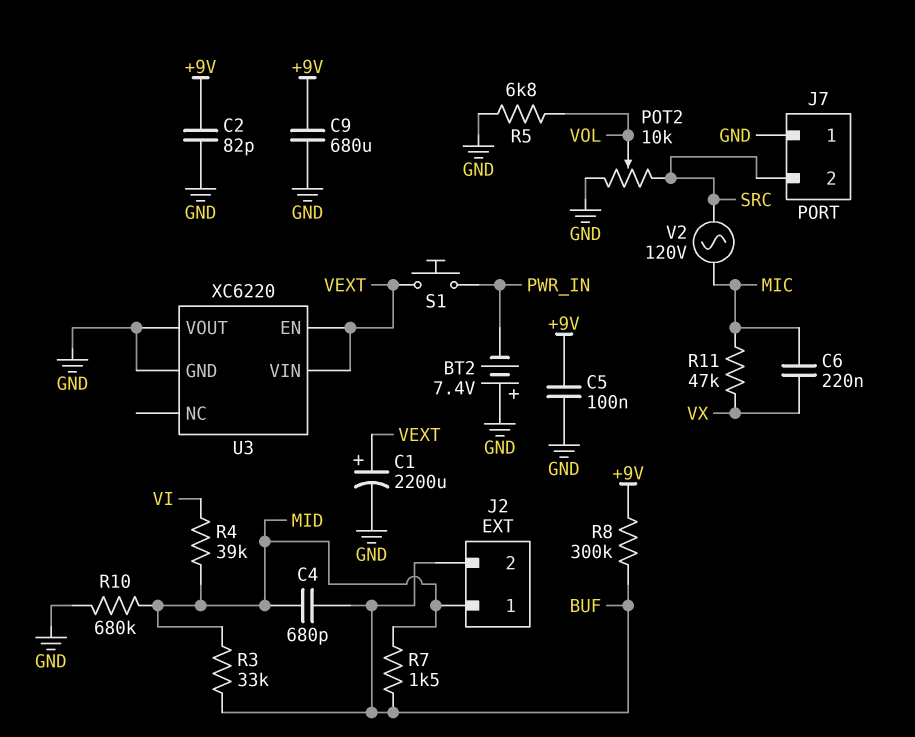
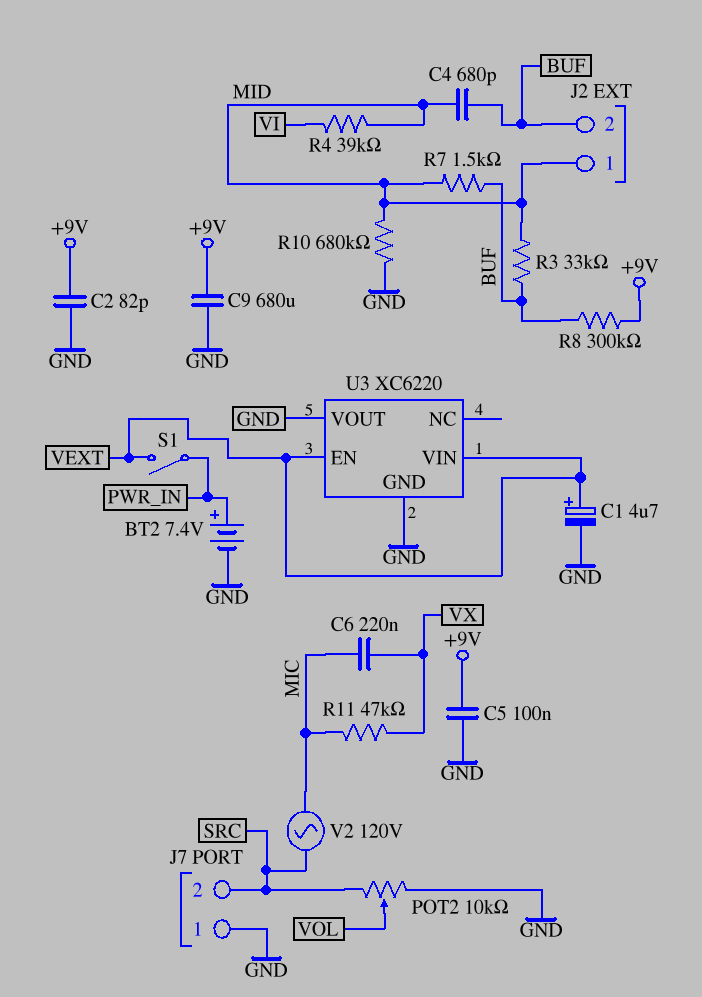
BT2: 7.4V (plus GND, minus PWR_IN) -> 7.4V (plus PWR_IN, minus GND)
C1: 2200uF (plus VEXT, minus GND) -> 4.7uF (plus VEXT, minus GND)
R5: 6.8k (GND, VOL) -> none
S1: button (PWR_IN, VEXT) -> switch (PWR_IN, VEXT)

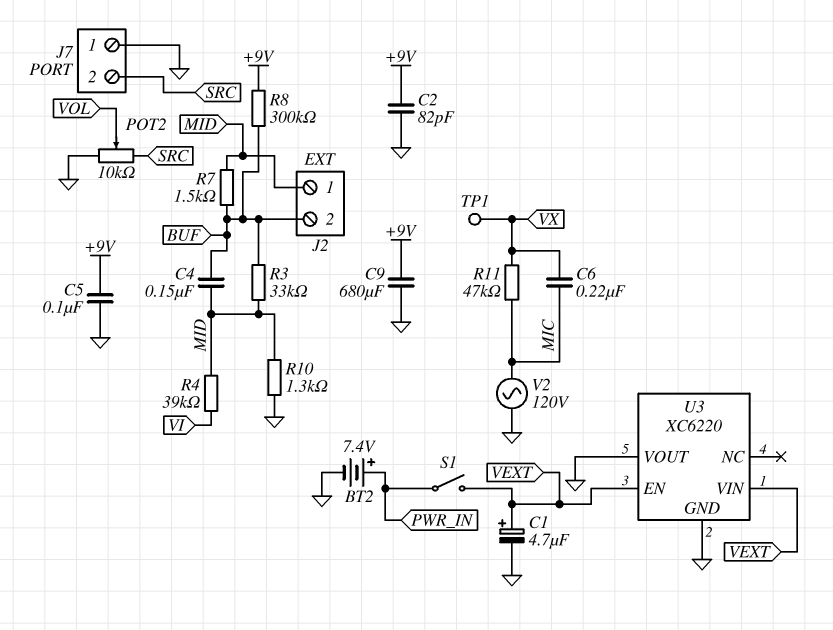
C4: 680pF (BUF, MID) -> 150nF (BUF, MID)
R10: 680k (GND, MID) -> 1.3k (GND, MID)
TP1: none -> test point (VX)
V2: AC 120V (MIC, SRC) -> AC 120V (GND, MIC)

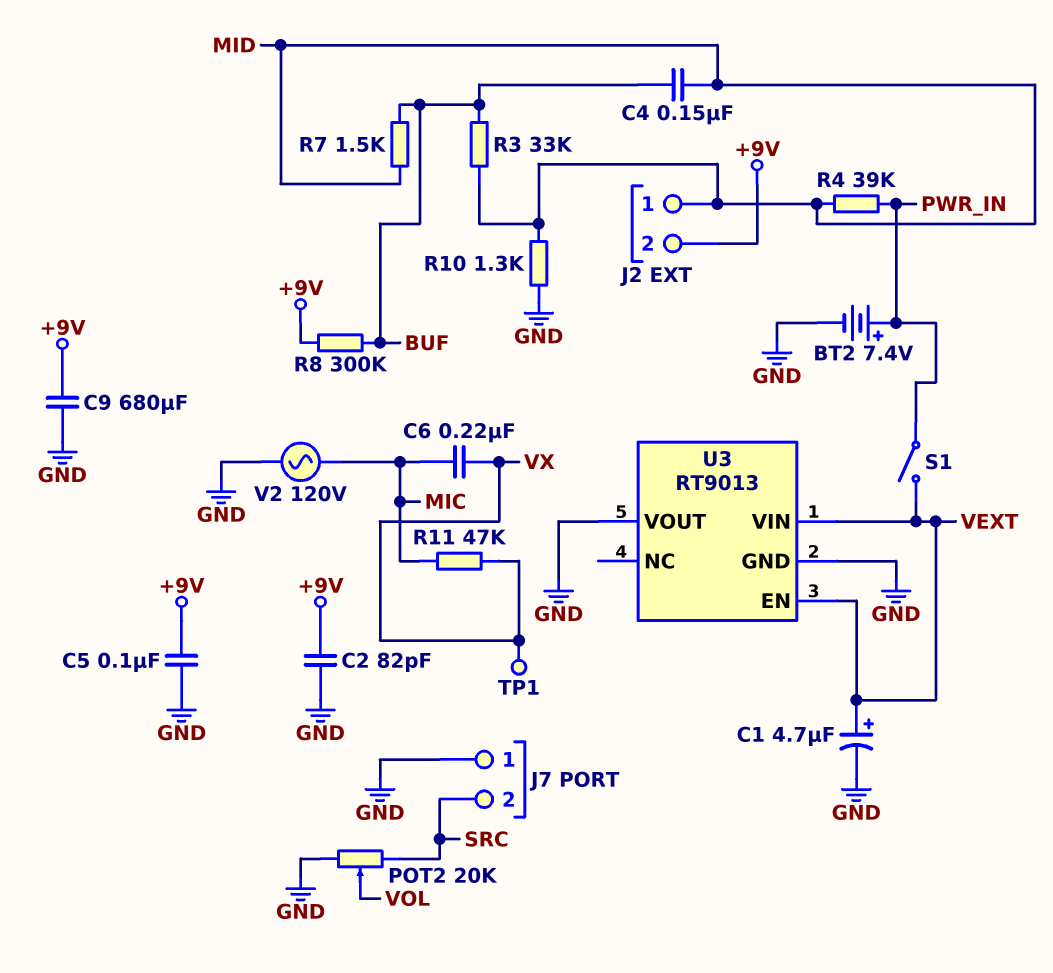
J2 pin 2: BUF -> +9V
POT2: 10k (GND, SRC, wiper VOL) -> 20k (GND, SRC, wiper VOL)
R4: 39k (MID, VI) -> 39k (MID, PWR_IN)
U3: XC6220 -> RT9013

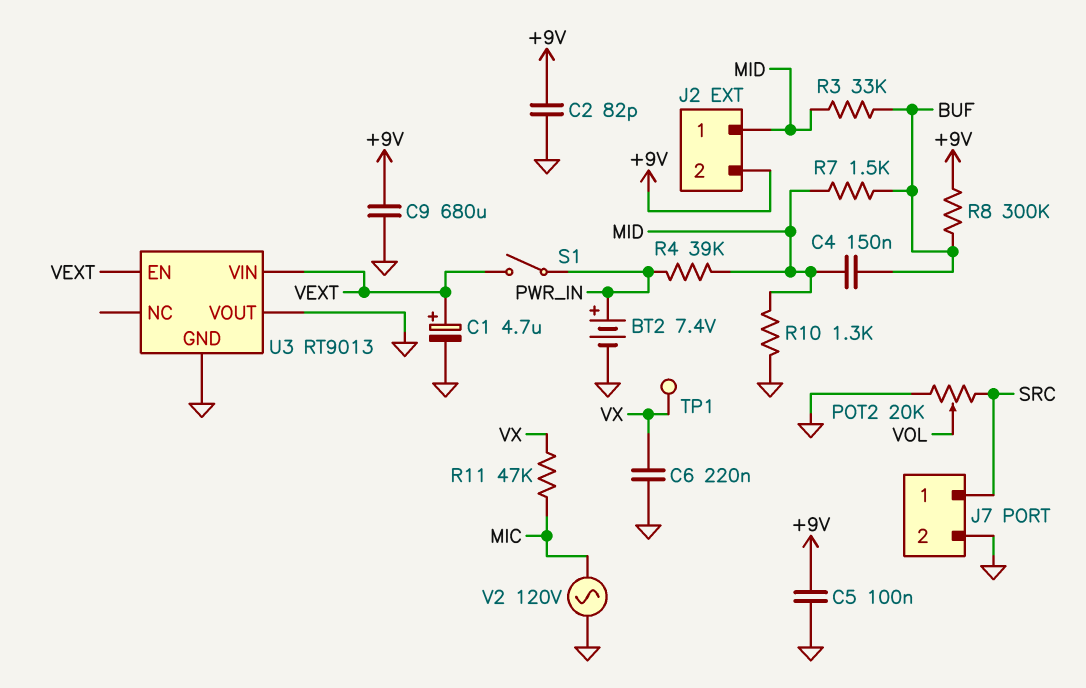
C6: 220nF (MIC, VX) -> 220nF (GND, VX)
J7 pin 1: GND -> SRC
J7 pin 2: SRC -> GND

